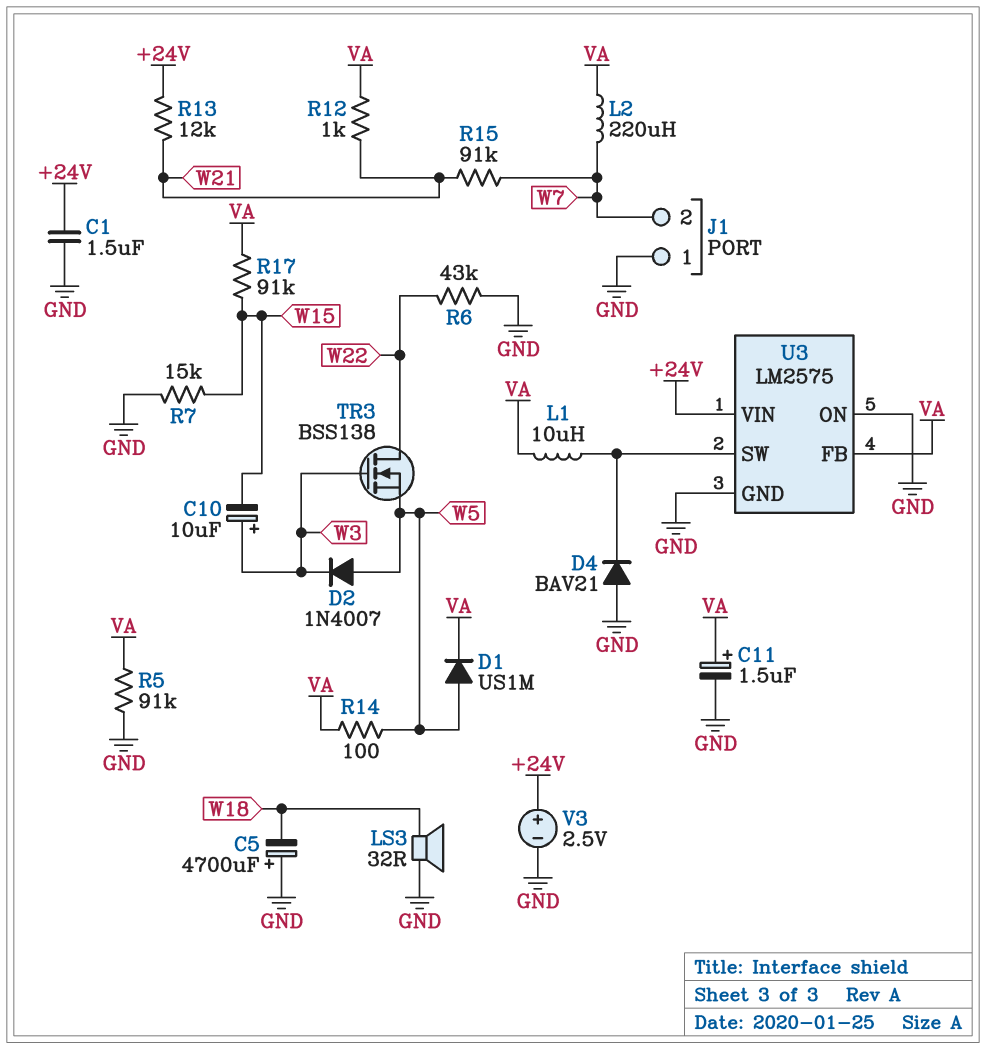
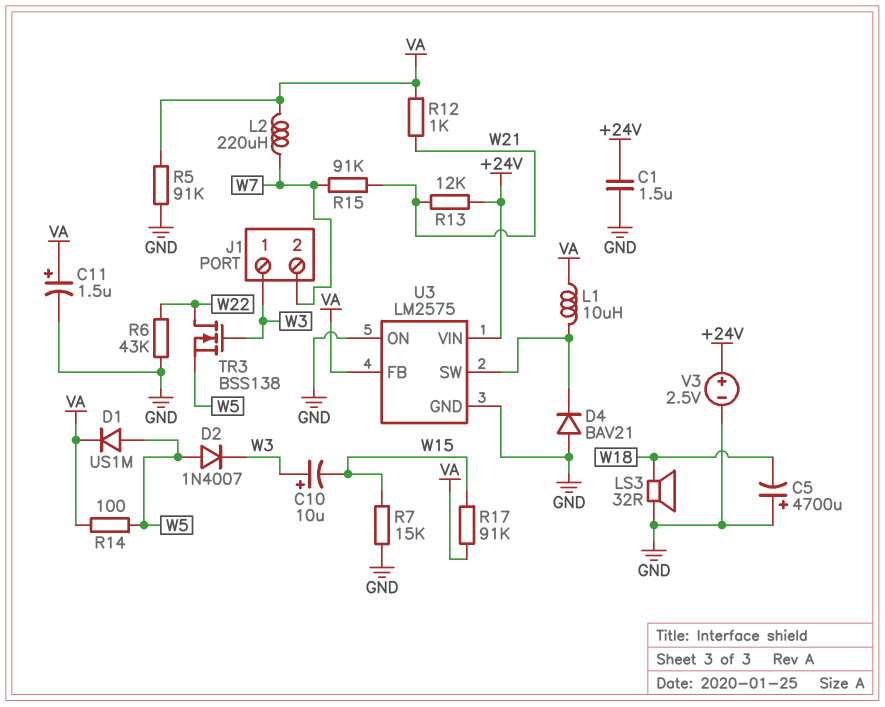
J1 pin 1: GND -> W3

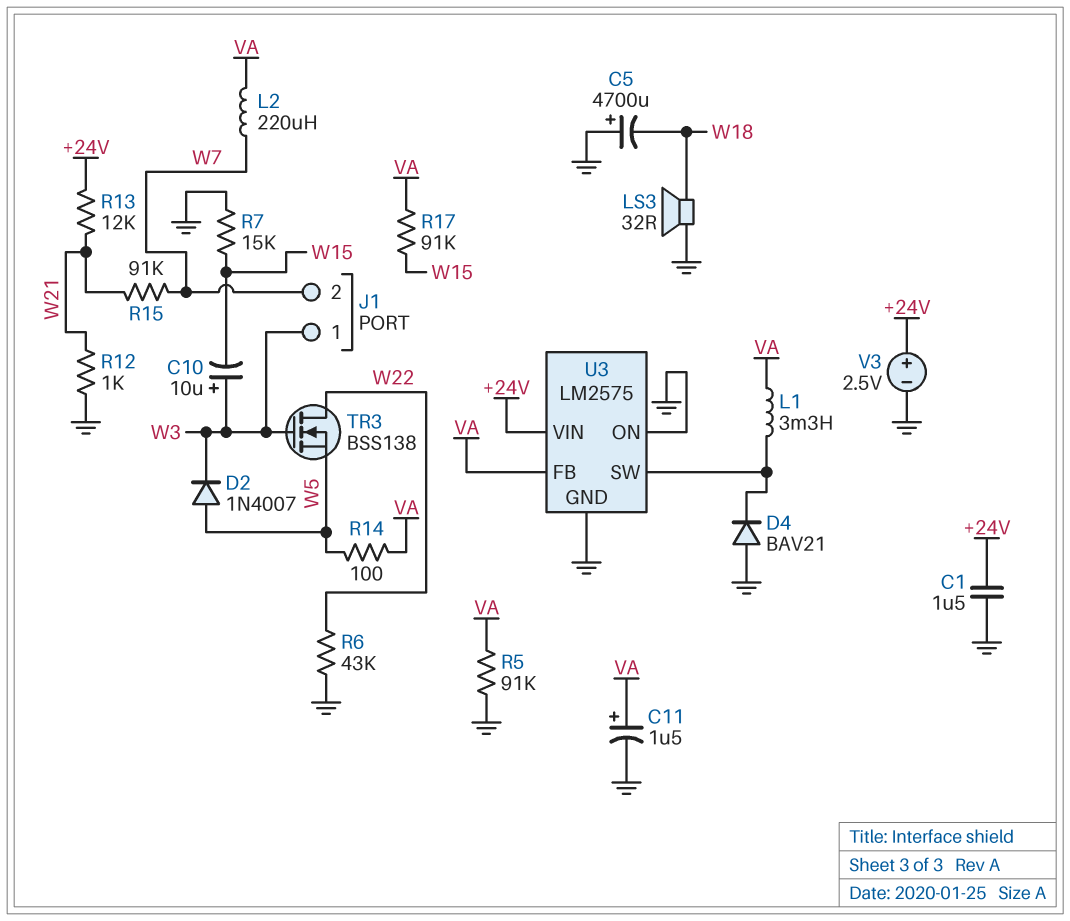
D1: diode US1M (A W5, K VA) -> none
L1: 10uH (U3/SW, VA) -> 3.3mH (U3/SW, VA)
R12: 1k (VA, W21) -> 1k (GND, W21)

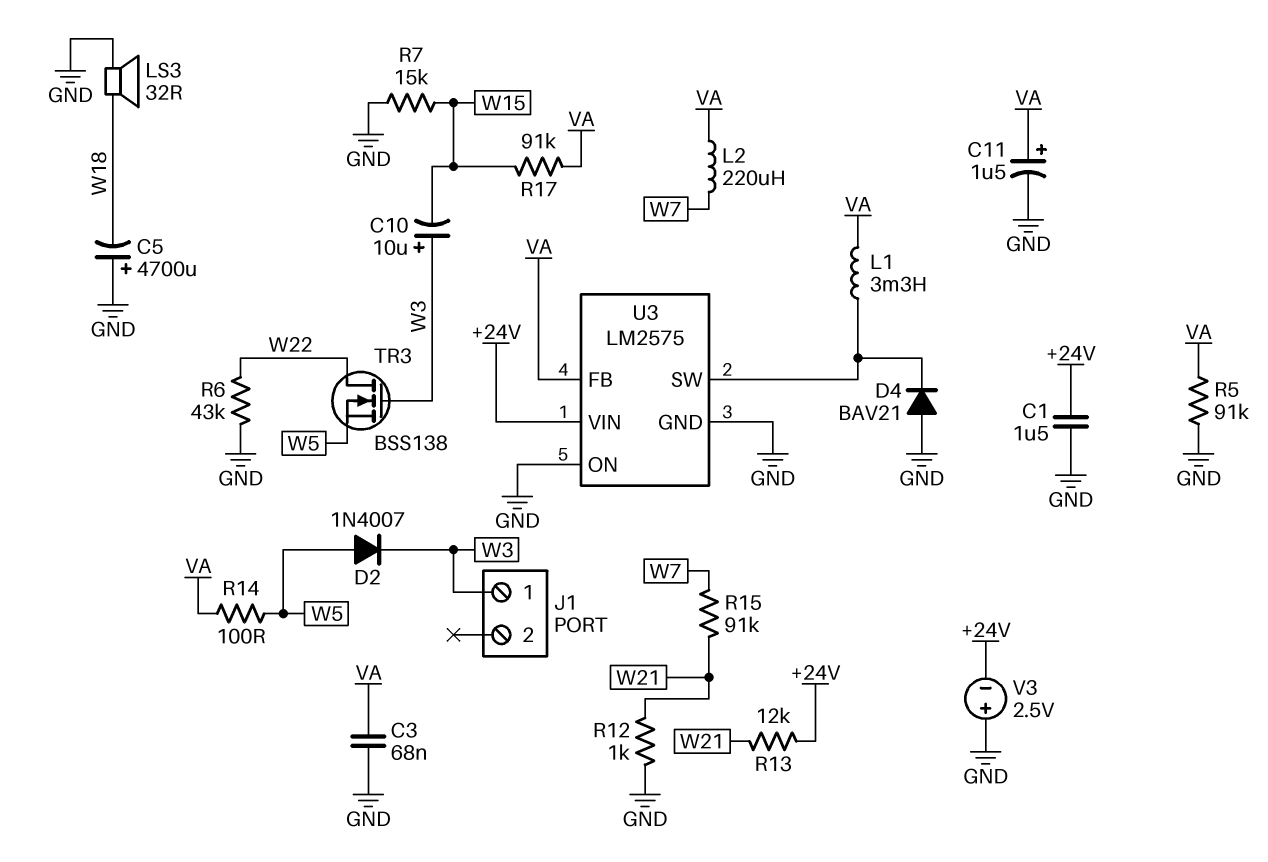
C3: none -> 68nF (GND, VA)
J1 pin 2: W7 -> none
V3: 2.5V (plus +24V, minus GND) -> 2.5V (plus GND, minus +24V)

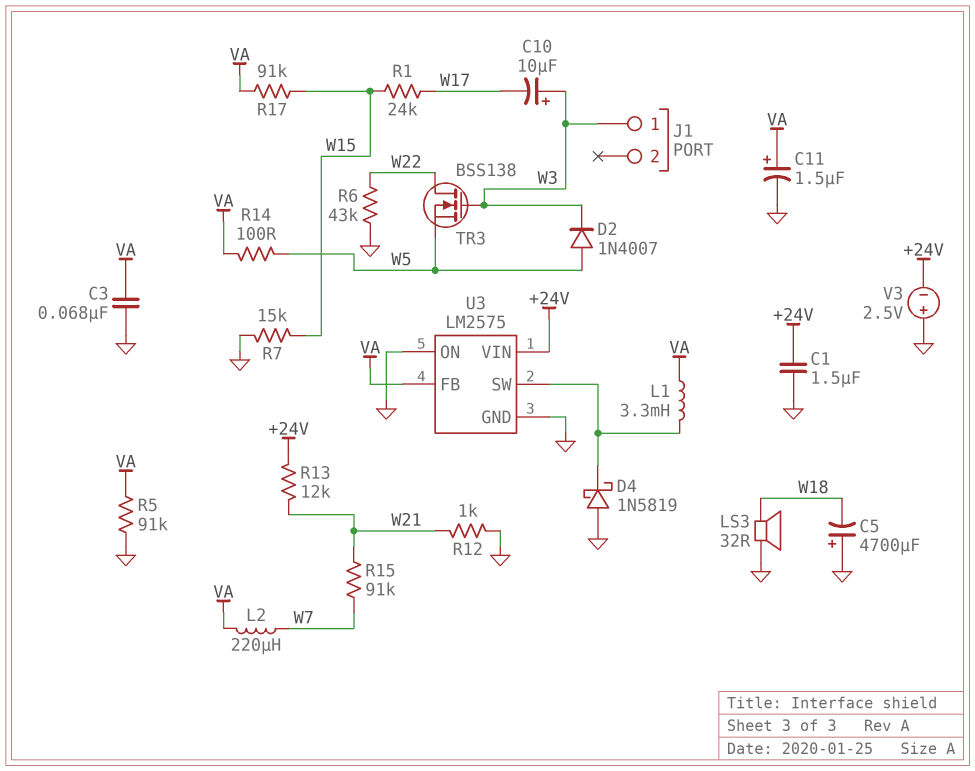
C10: 10uF (plus W3, minus W15) -> 10uF (plus W3, minus W17)
D4: diode BAV21 (A GND, K U3/SW) -> schottky 1N5819 (A GND, K U3/SW)
R1: none -> 24k (W15, W17)

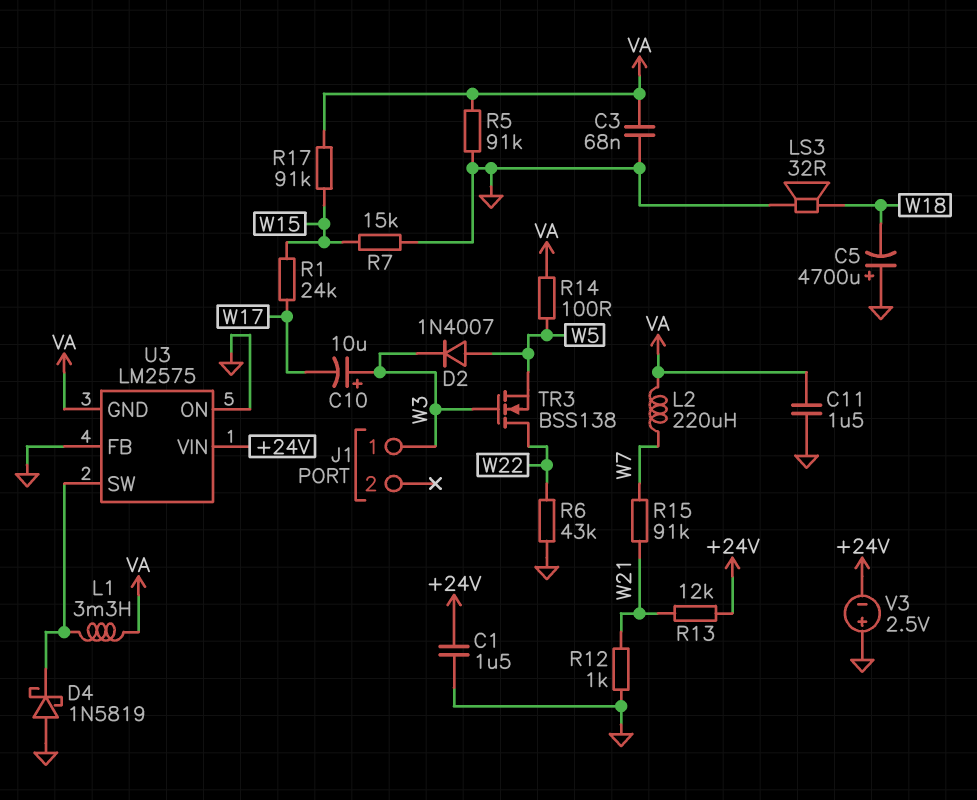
C11: 1.5uF (plus VA, minus GND) -> 1.5uF (GND, VA)
U3 pin FB: VA -> GND
U3 pin GND: GND -> VA

